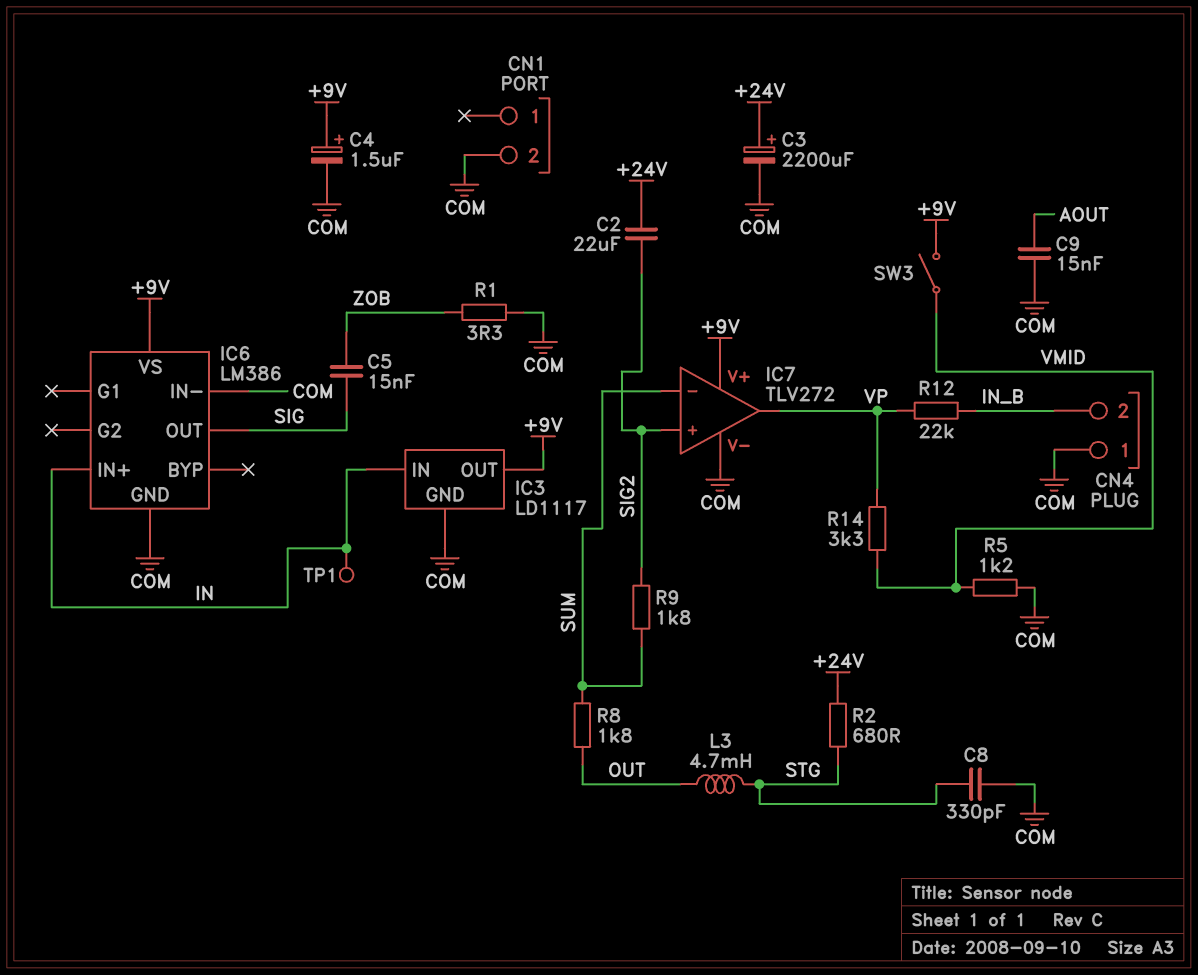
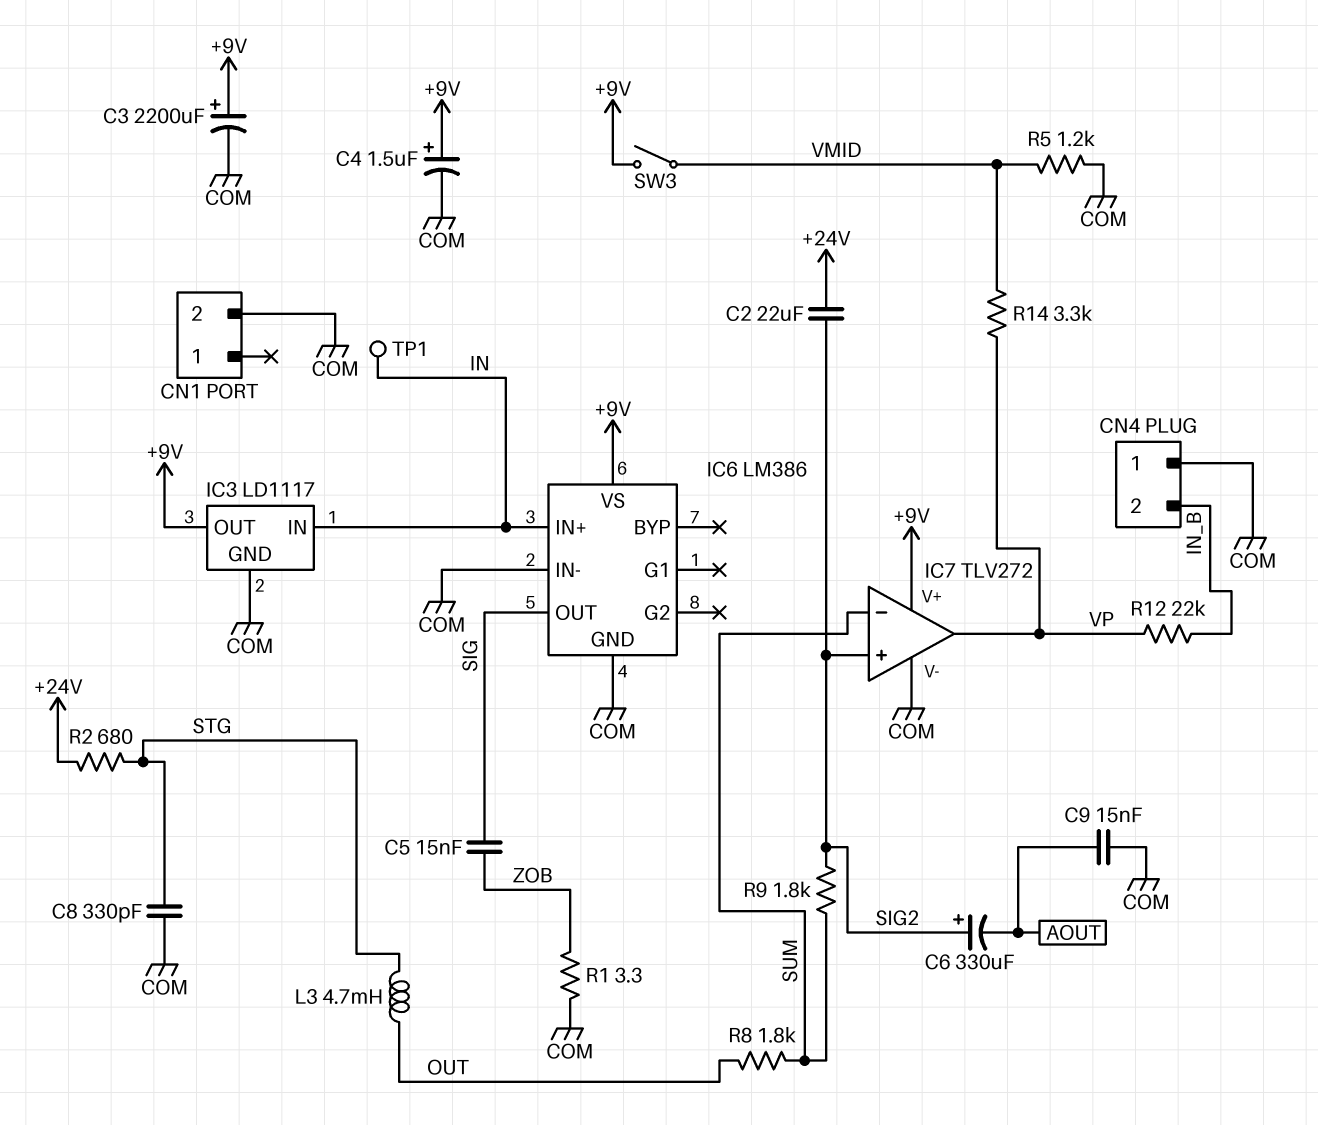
C3: 2200uF (plus +24V, minus COM) -> 2200uF (plus +9V, minus COM)
C6: none -> 330uF (plus SIG2, minus AOUT)

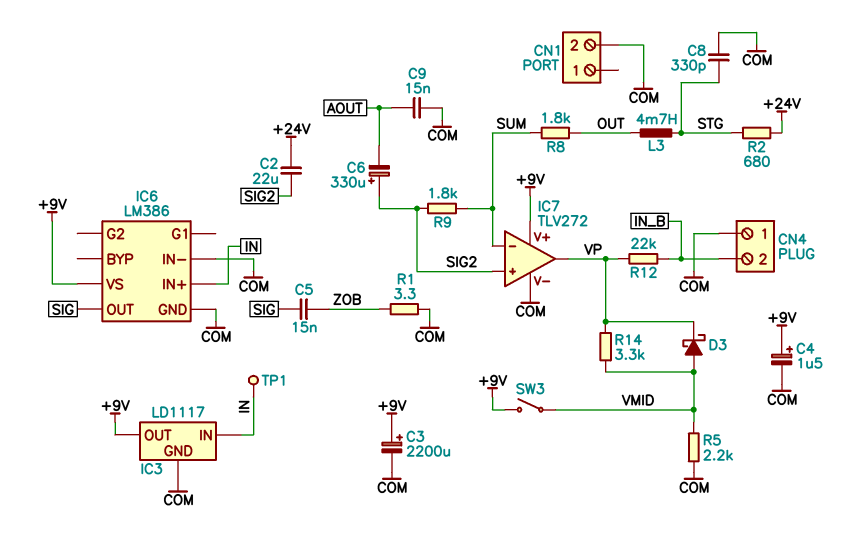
D3: none -> schottky (A VMID, K VP)
R5: 1.2k (COM, VMID) -> 2.2k (COM, VMID)

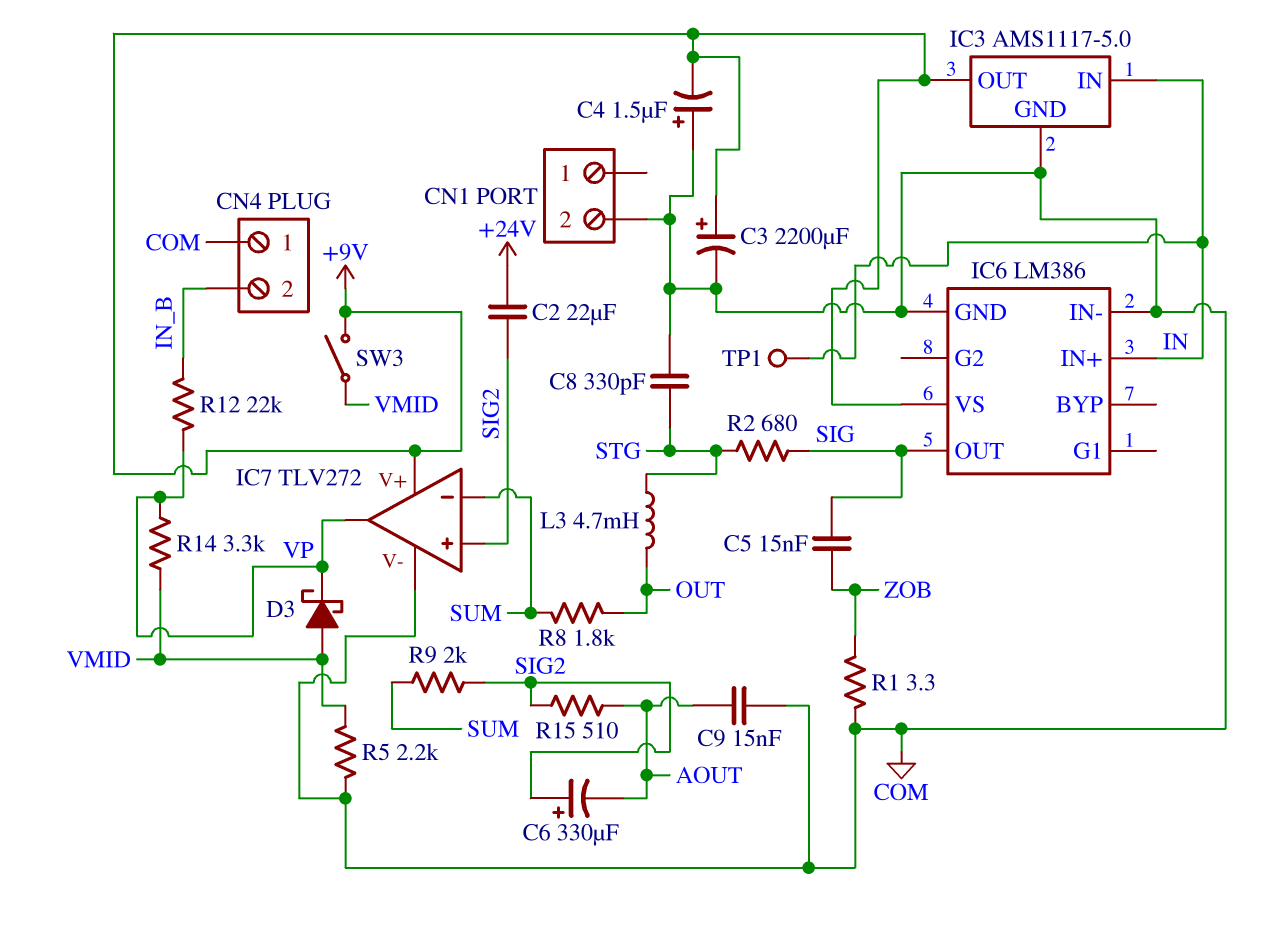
C4: 1.5uF (plus +9V, minus COM) -> 1.5uF (plus COM, minus +9V)
IC3: LD1117 -> AMS1117-5.0
R2: 680 (+24V, STG) -> 680 (SIG, STG)
R9: 1.8k (SIG2, SUM) -> 2k (SIG2, SUM)
R15: none -> 510 (AOUT, SIG2)

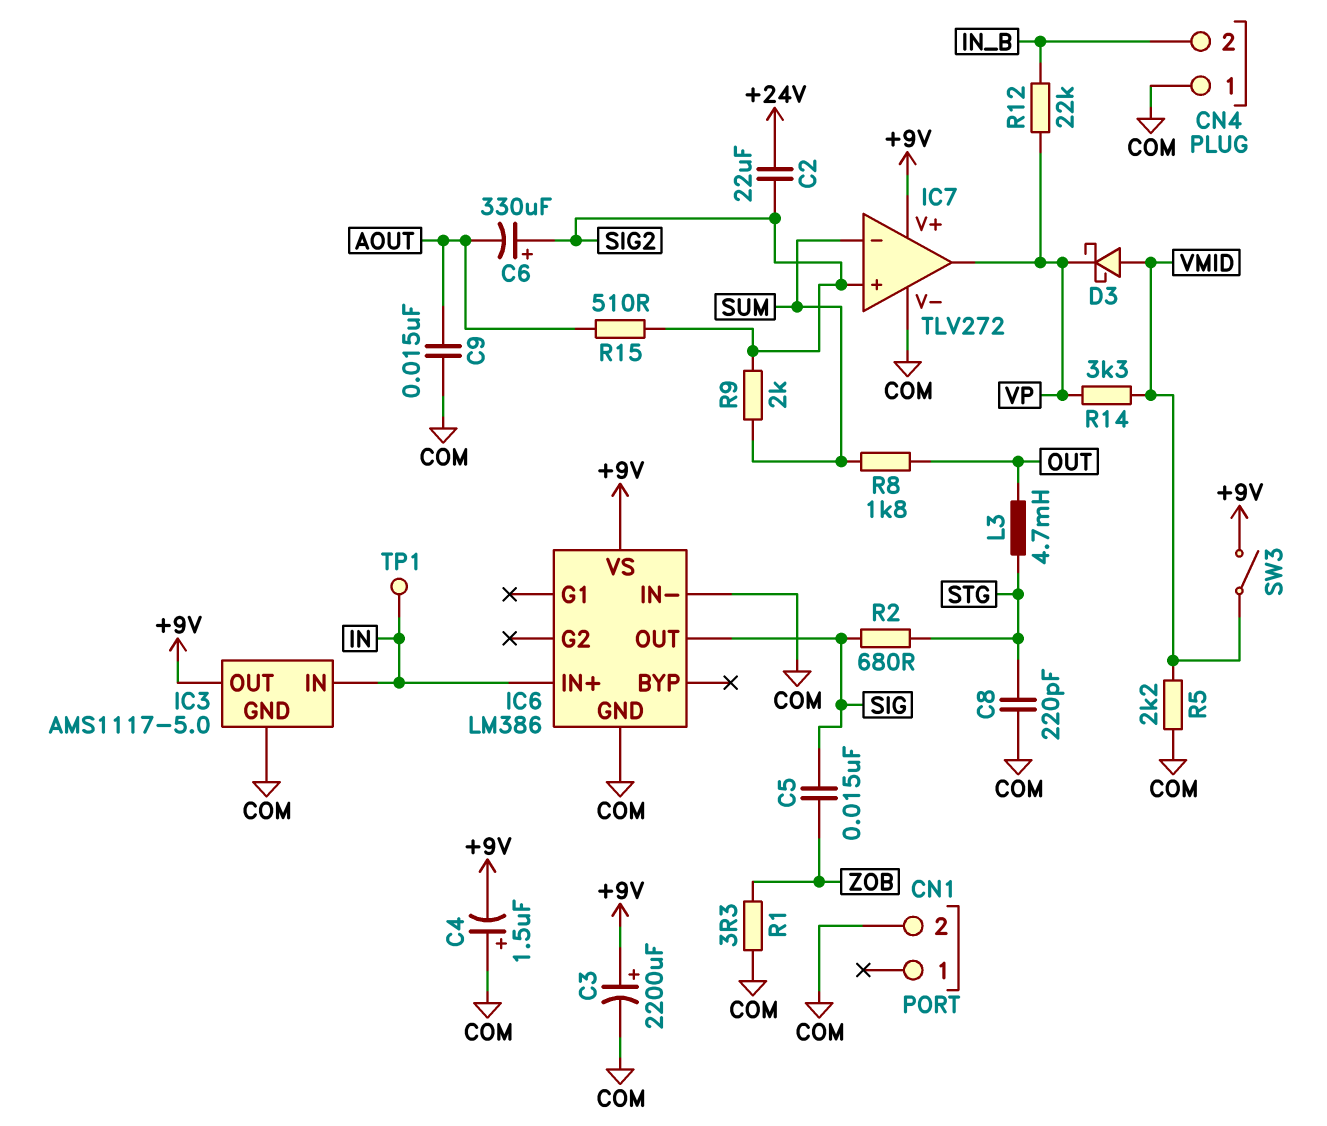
C8: 330pF (COM, STG) -> 220pF (COM, STG)

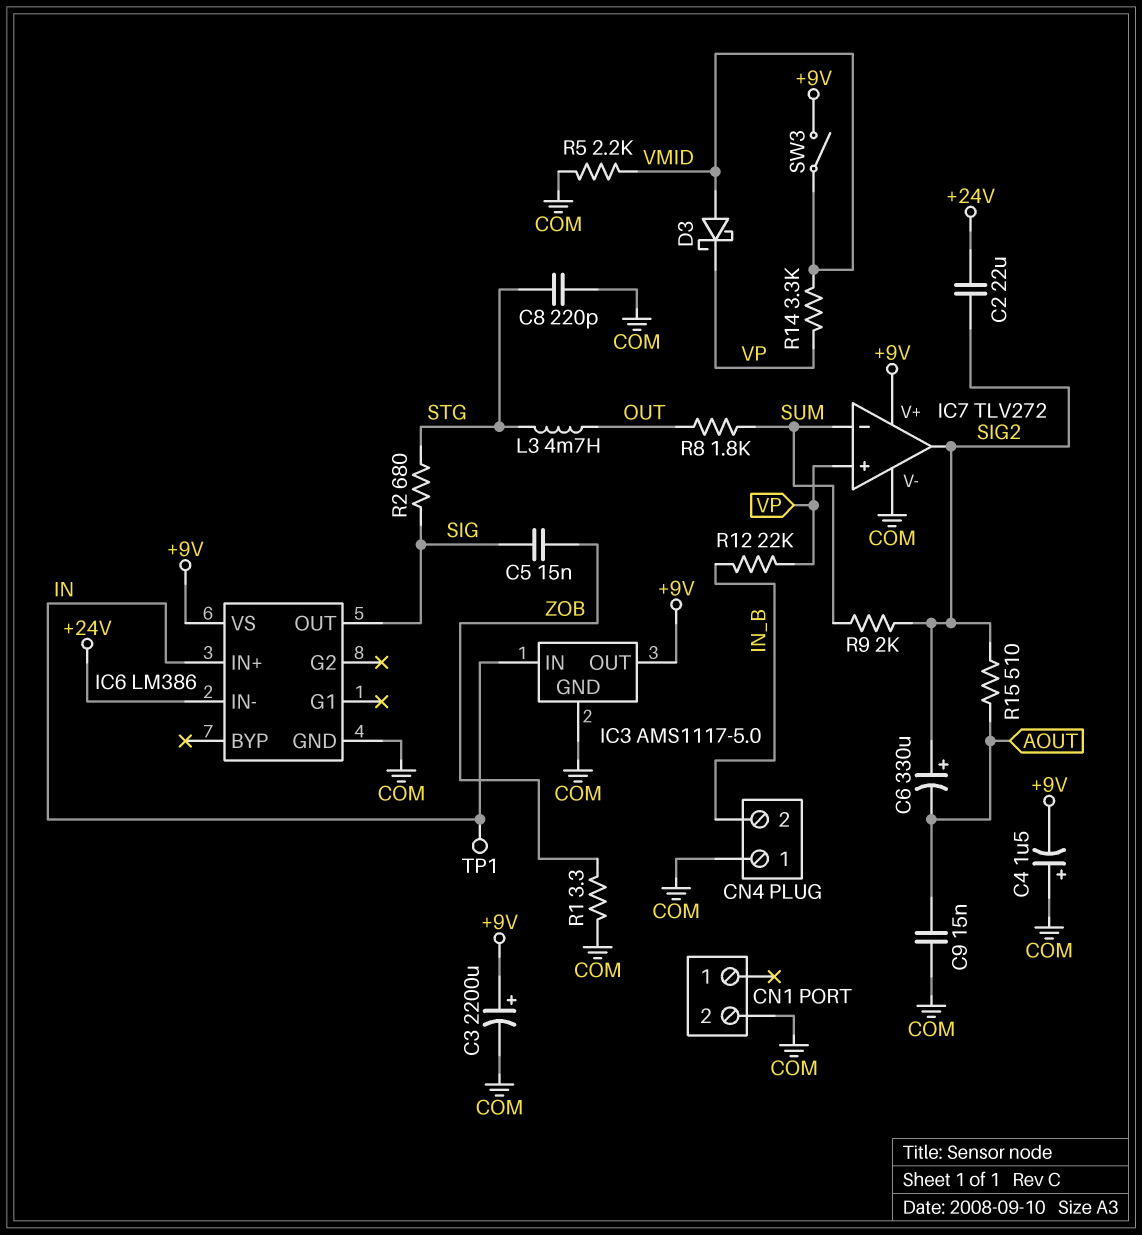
IC6 pin IN-: COM -> +24V
IC7 pin in+: SIG2 -> VP
IC7 pin out: VP -> SIG2

